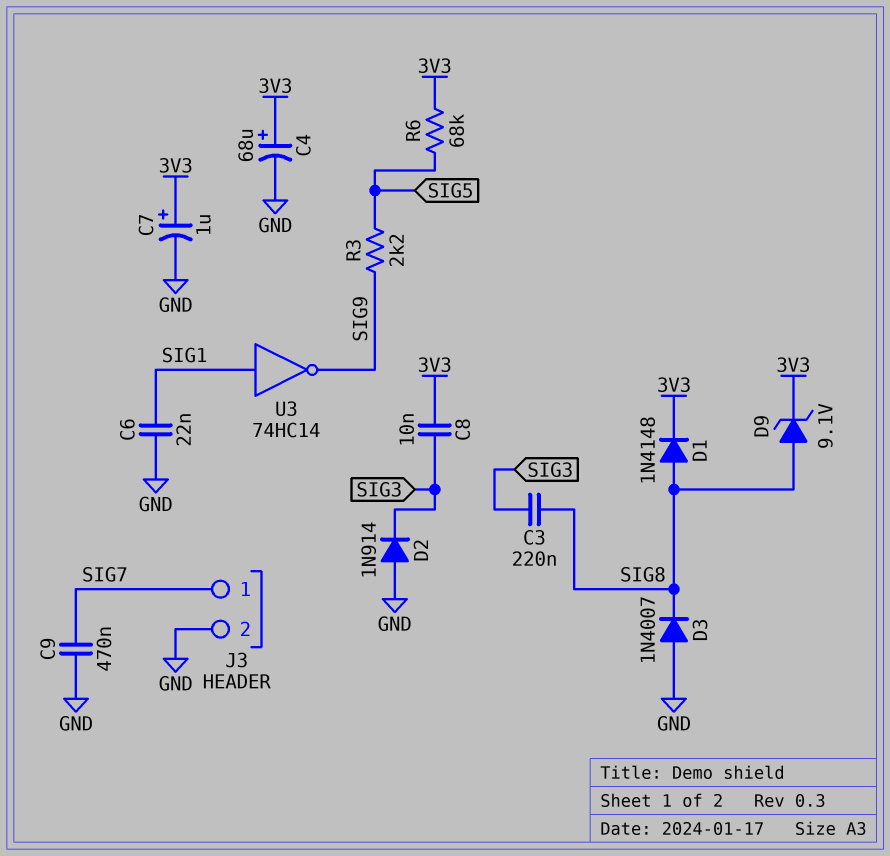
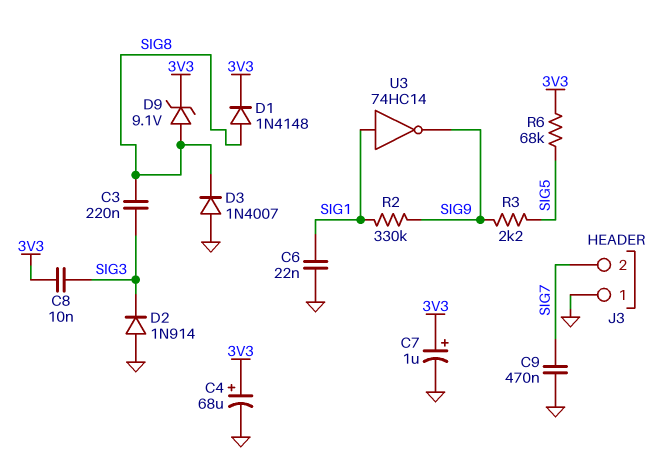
J3 pin 1: SIG7 -> GND
J3 pin 2: GND -> SIG7
R2: none -> 330k (SIG1, SIG9)

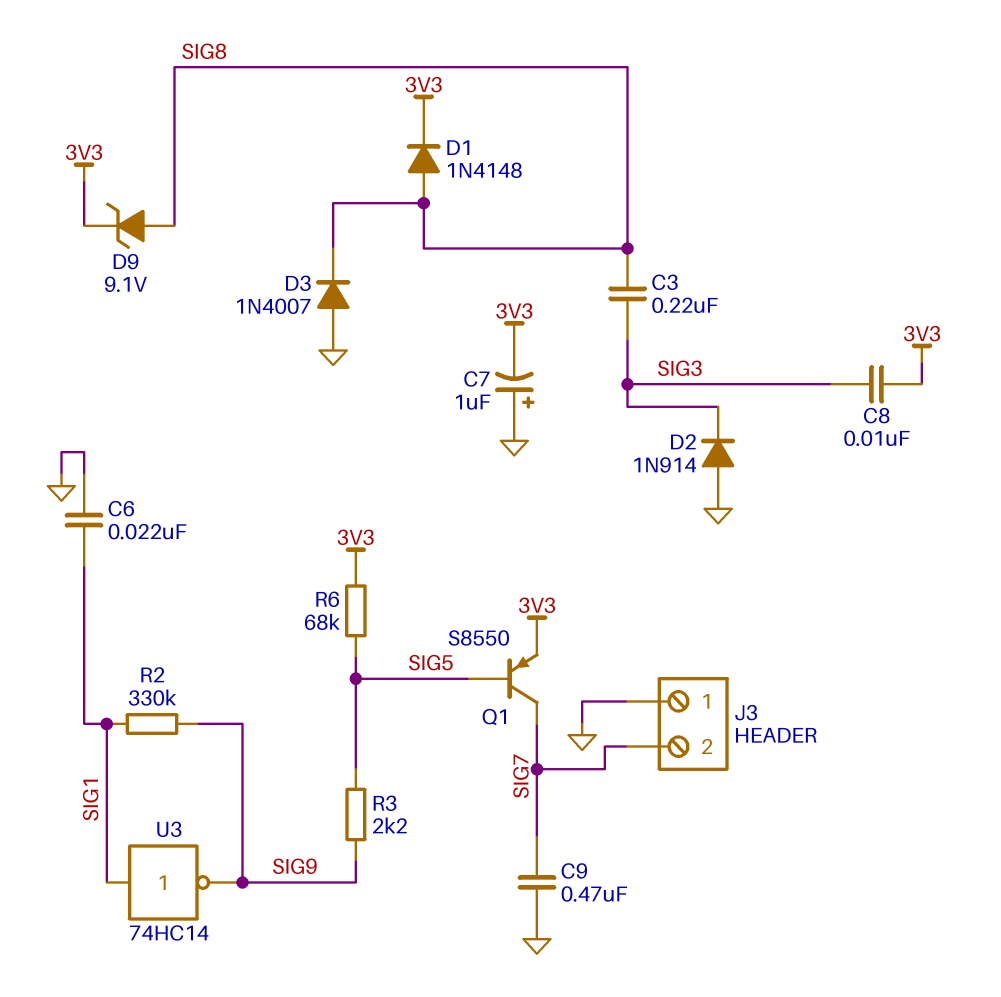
C4: 68uF (plus 3V3, minus GND) -> none
C7: 1uF (plus 3V3, minus GND) -> 1uF (plus GND, minus 3V3)
Q1: none -> PNP S8550 (B SIG5, C SIG7, E 3V3)

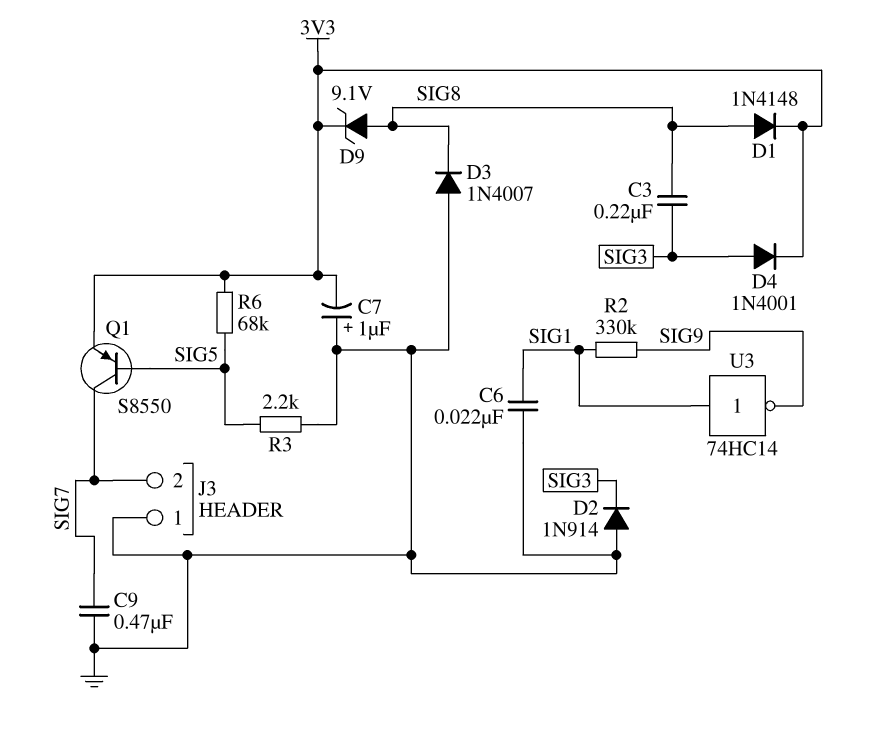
C8: 10nF (3V3, SIG3) -> none
D4: none -> diode 1N4001 (A SIG3, K 3V3)
R3: 2.2k (SIG5, SIG9) -> 2.2k (GND, SIG5)

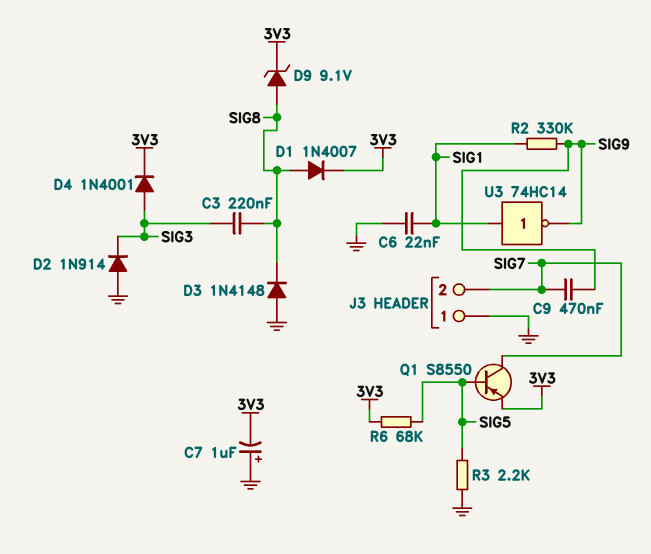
C9: 470nF (GND, SIG7) -> 470nF (SIG7, SIG9)
D1: diode 1N4148 (A SIG8, K 3V3) -> diode 1N4007 (A SIG8, K 3V3)
D3: diode 1N4007 (A GND, K SIG8) -> diode 1N4148 (A GND, K SIG8)

